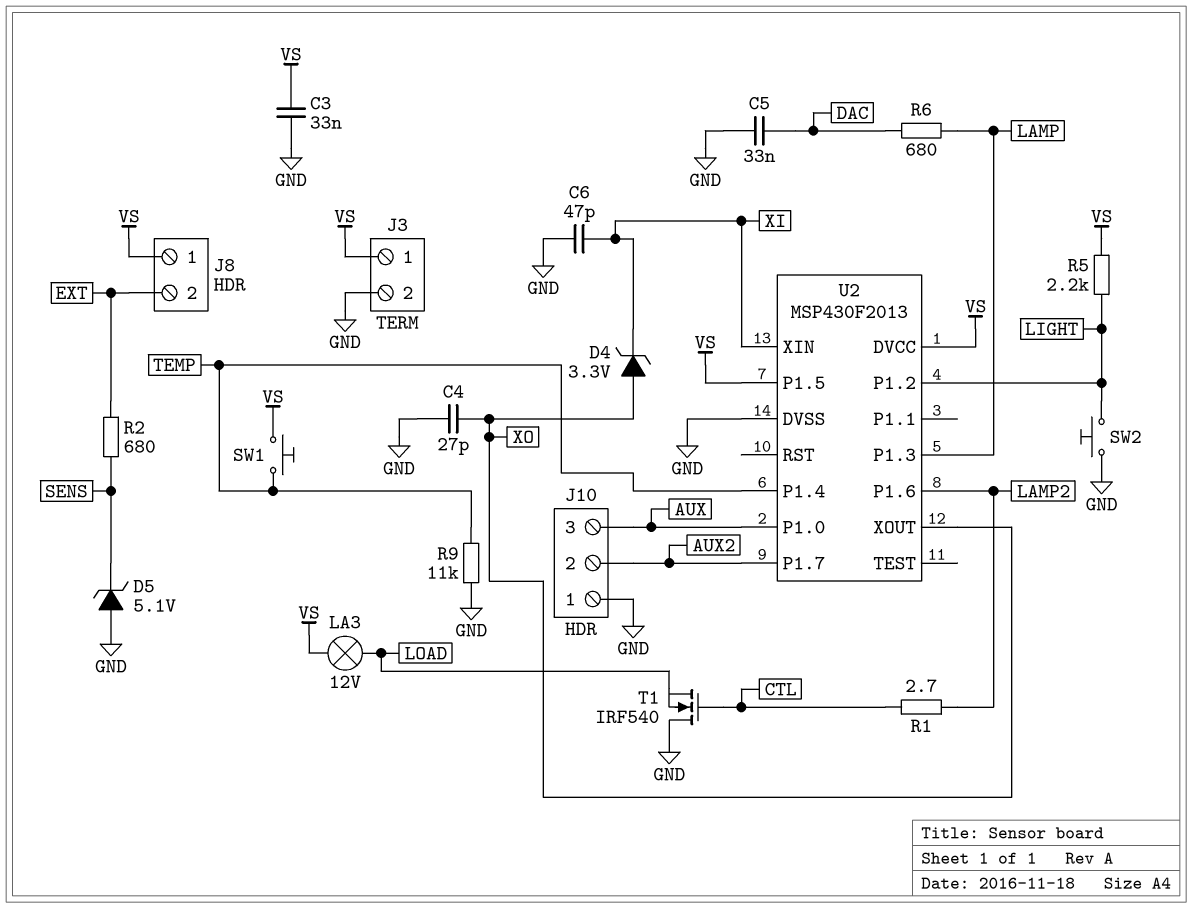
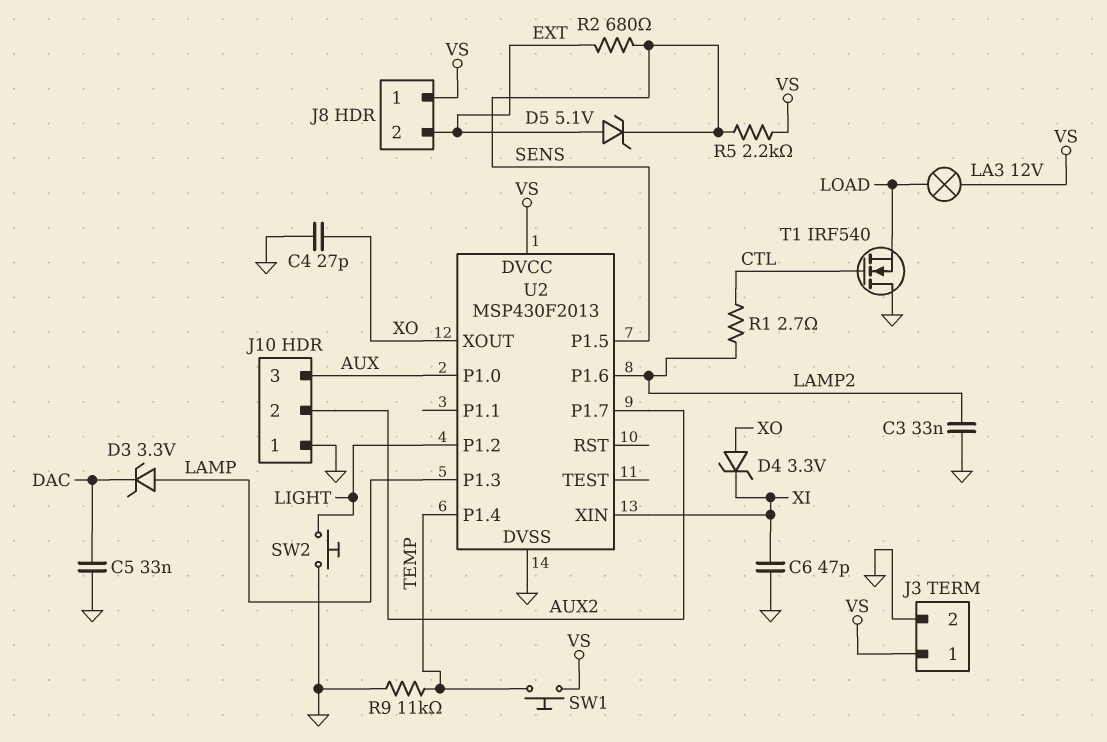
C3: 33nF (GND, VS) -> 33nF (GND, LAMP2)
D3: none -> zener 3.3V (A LAMP, K DAC)
D5: zener 5.1V (A GND, K SENS) -> zener 5.1V (A EXT, K SENS)
R5: 2.2k (LIGHT, VS) -> 2.2k (SENS, VS)
R6: 680 (DAC, LAMP) -> none
U2 pin P1.5: VS -> SENS

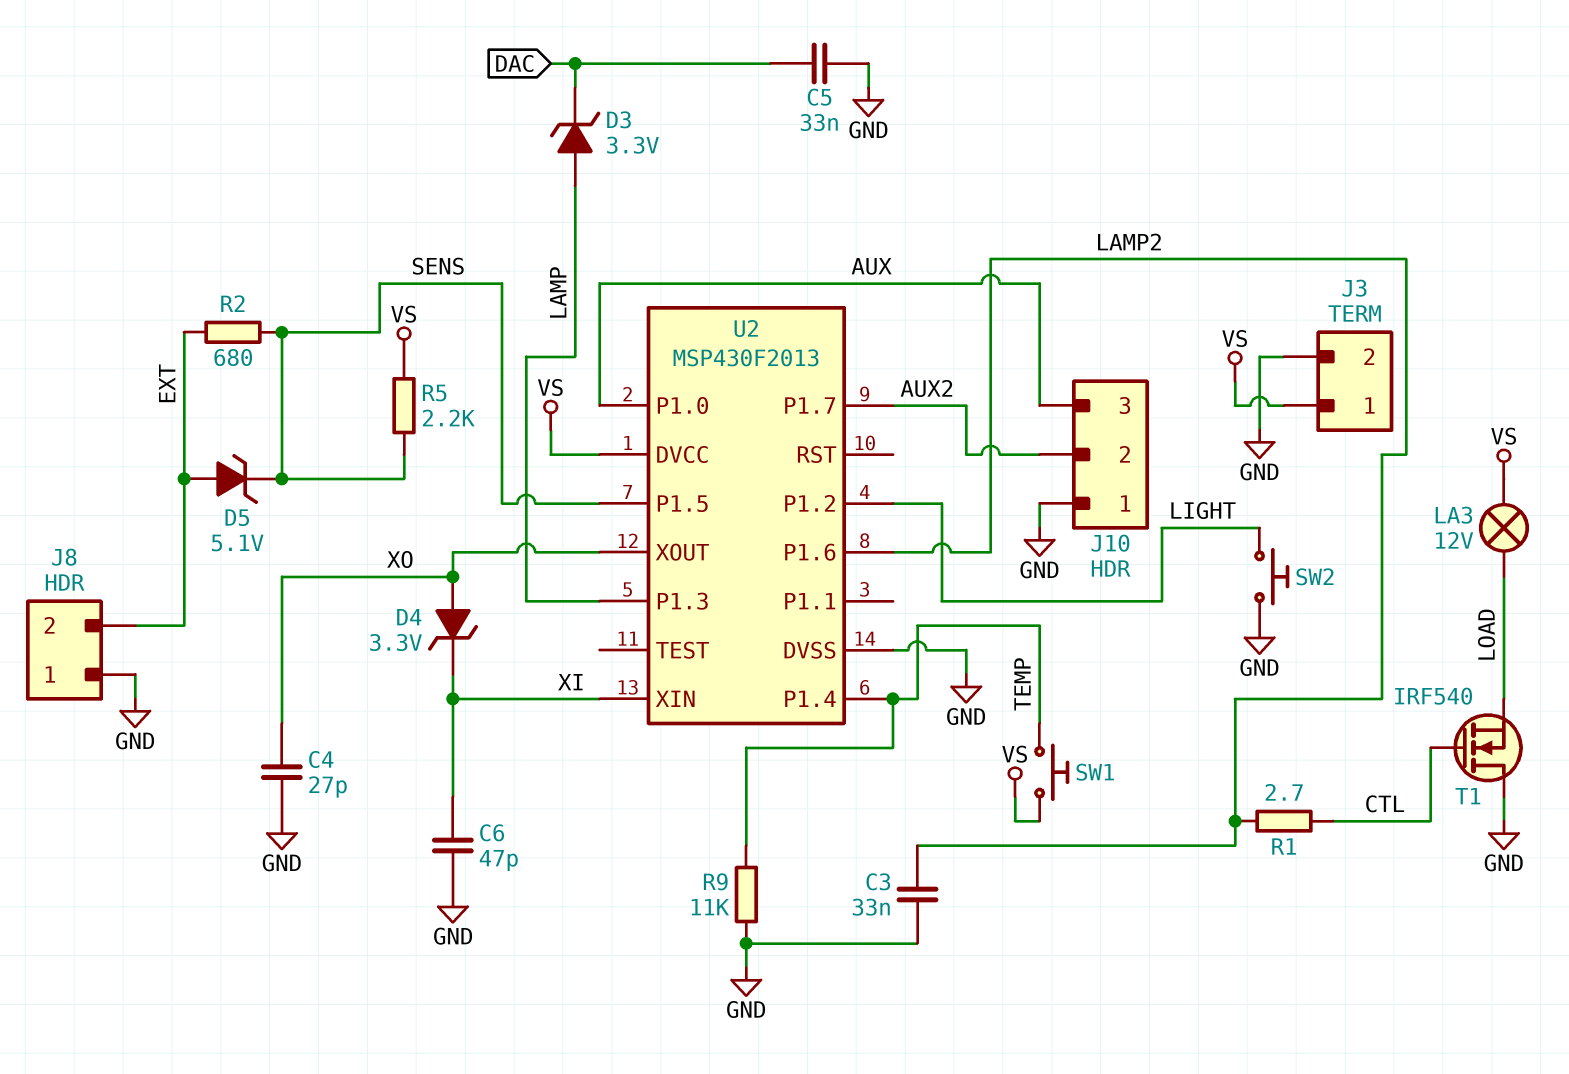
J8 pin 1: VS -> GND

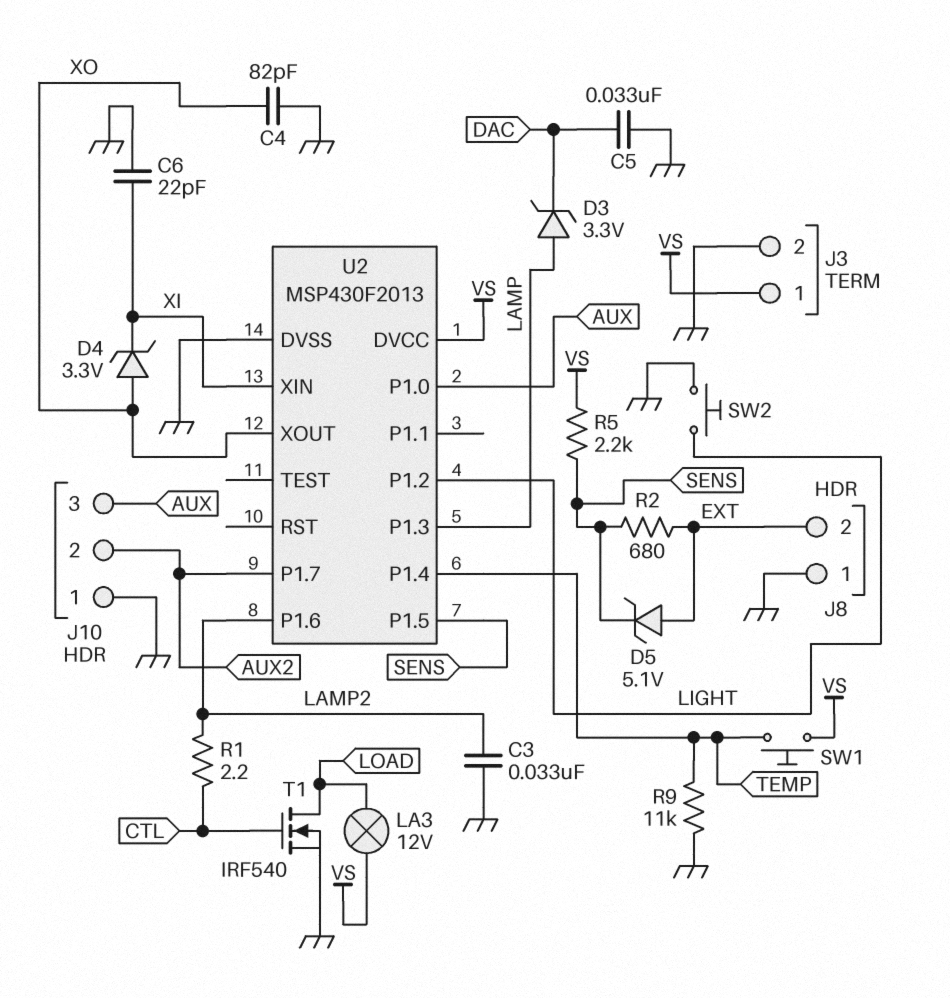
C4: 27pF (GND, XO) -> 82pF (GND, XO)
C6: 47pF (GND, XI) -> 22pF (GND, XI)
R1: 2.7 (CTL, LAMP2) -> 2.2 (CTL, LAMP2)
T1: NMOS IRF540 (G CTL, D GND, S LOAD) -> NMOS IRF540 (G CTL, D LOAD, S GND)

